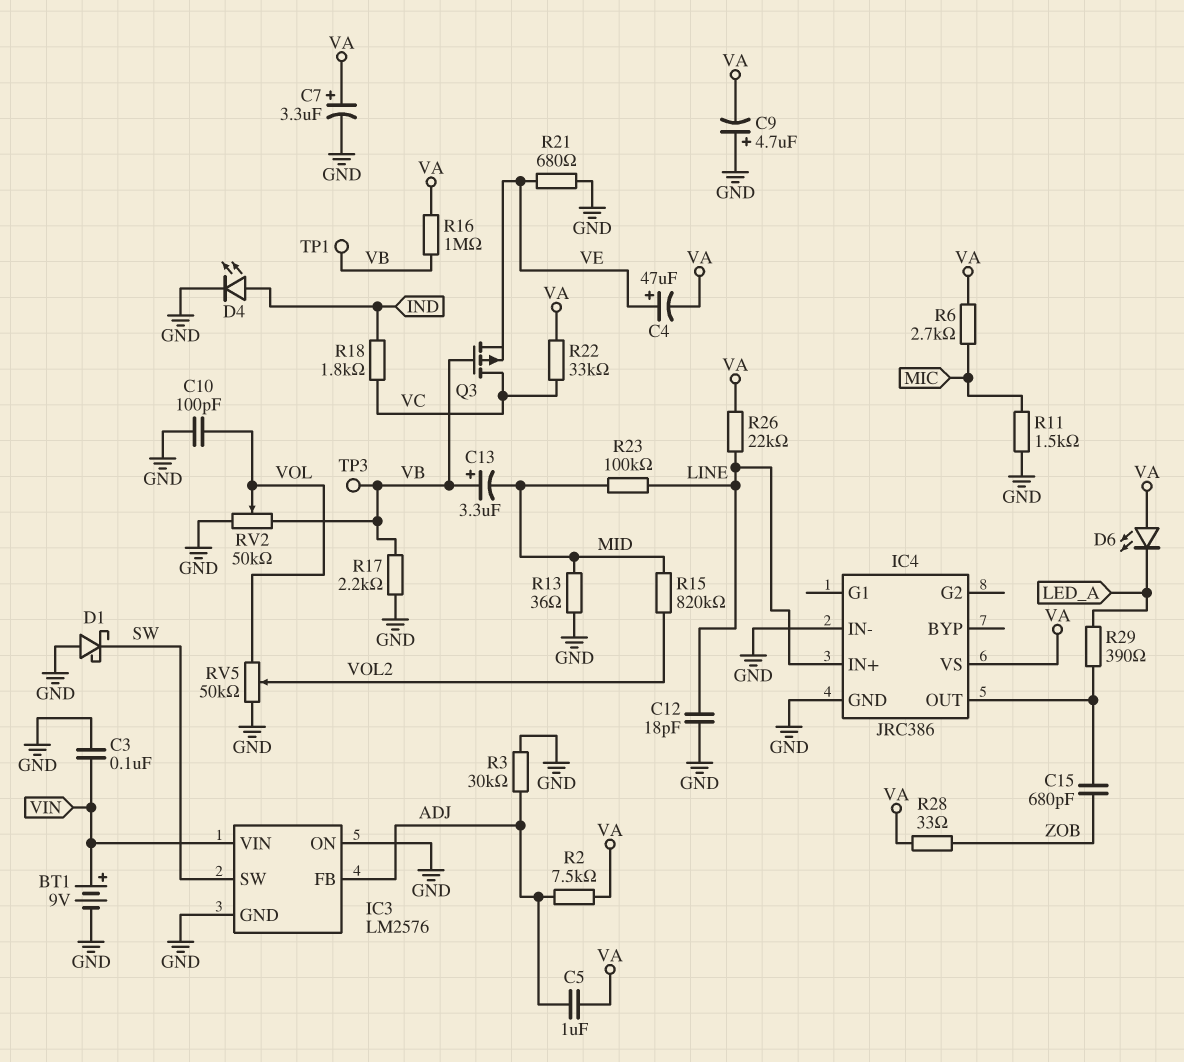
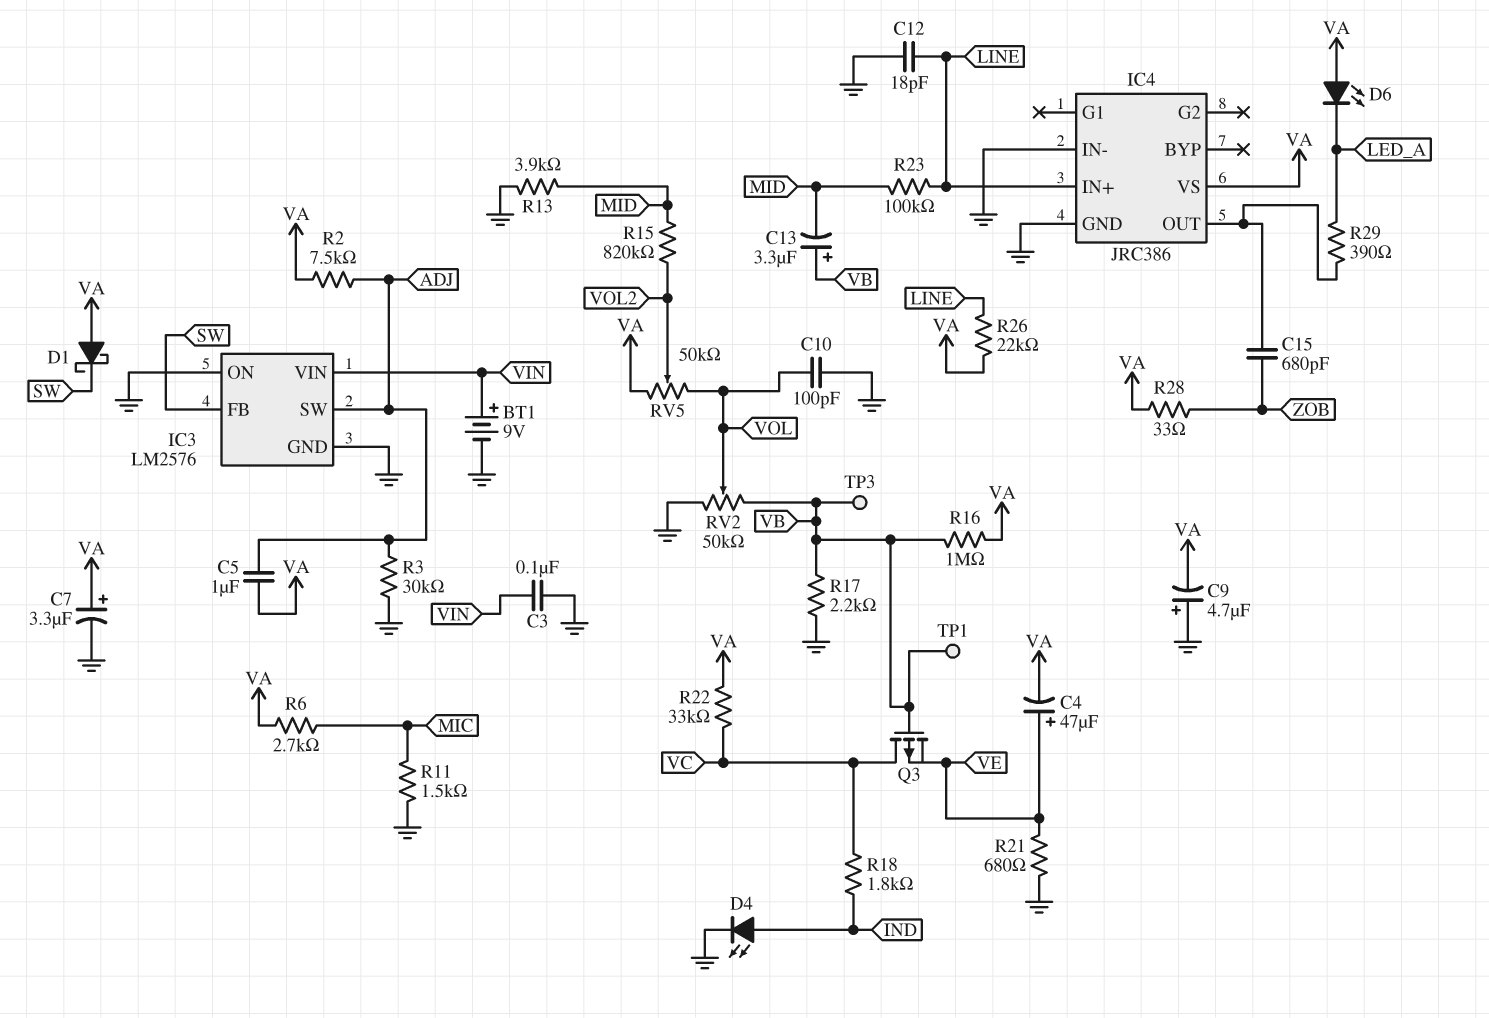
D1: schottky (A GND, K SW) -> schottky (A VA, K SW)
IC3 pin FB: ADJ -> SW
IC3 pin SW: SW -> ADJ
R13: 36 (GND, MID) -> 3.9k (GND, MID)
RV5: 50k (GND, VOL, wiper VOL2) -> 50k (VA, VOL, wiper VOL2)

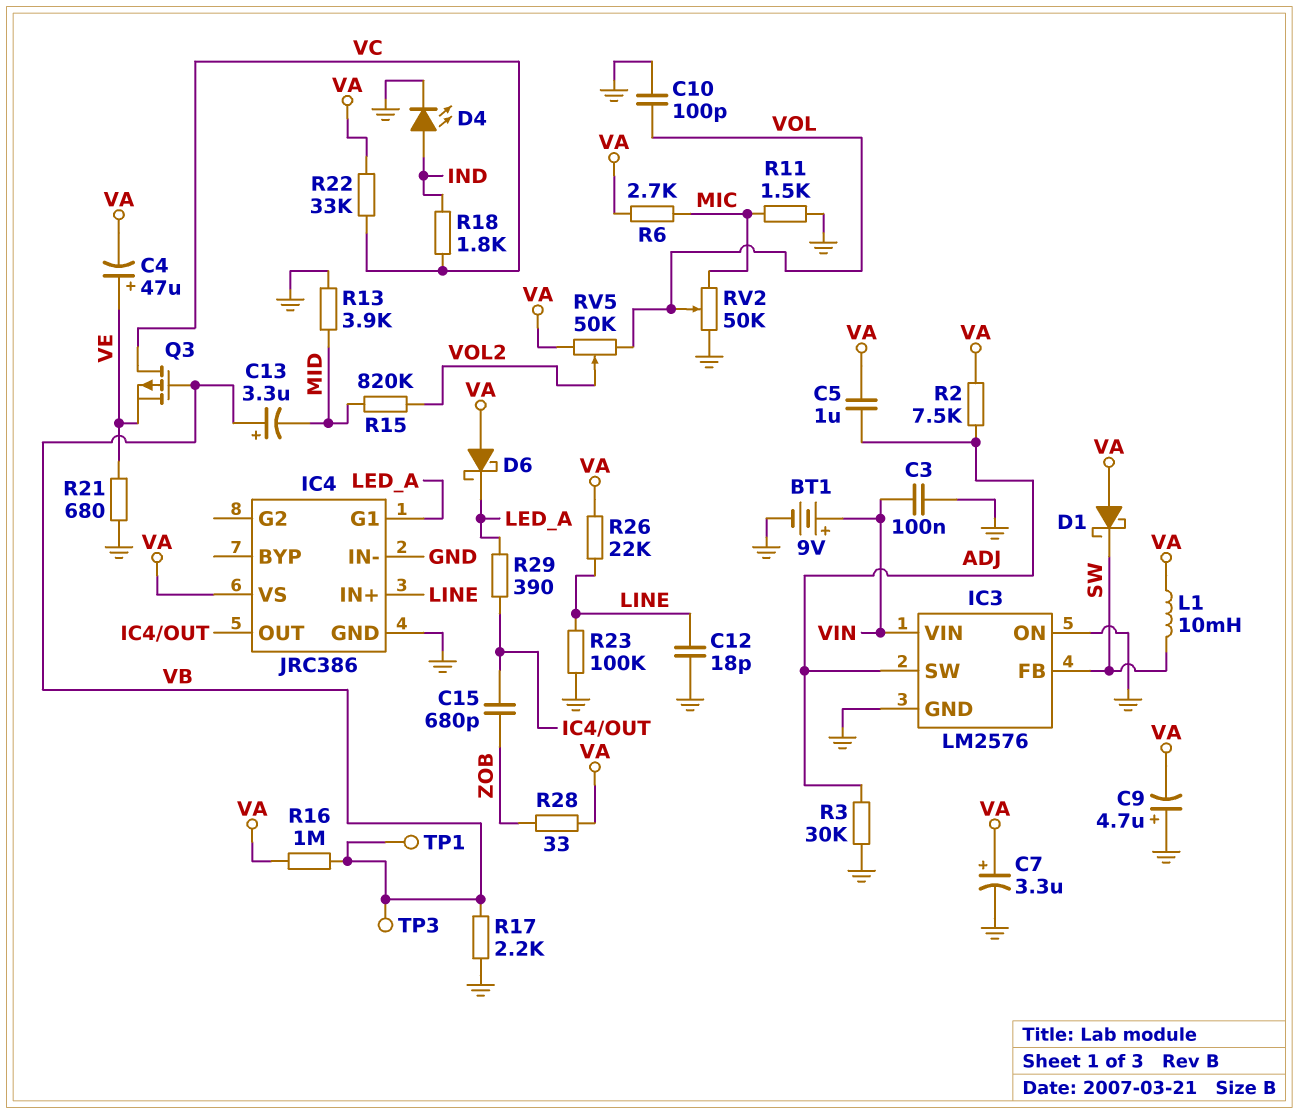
D6: LED (A VA, K LED_A) -> schottky (A VA, K LED_A)
IC4 pin G1: none -> LED_A
L1: none -> 10mH (SW, VA)
R23: 100k (LINE, MID) -> 100k (GND, LINE)
RV2: 50k (GND, VB, wiper VOL) -> 50k (GND, MIC, wiper VOL)

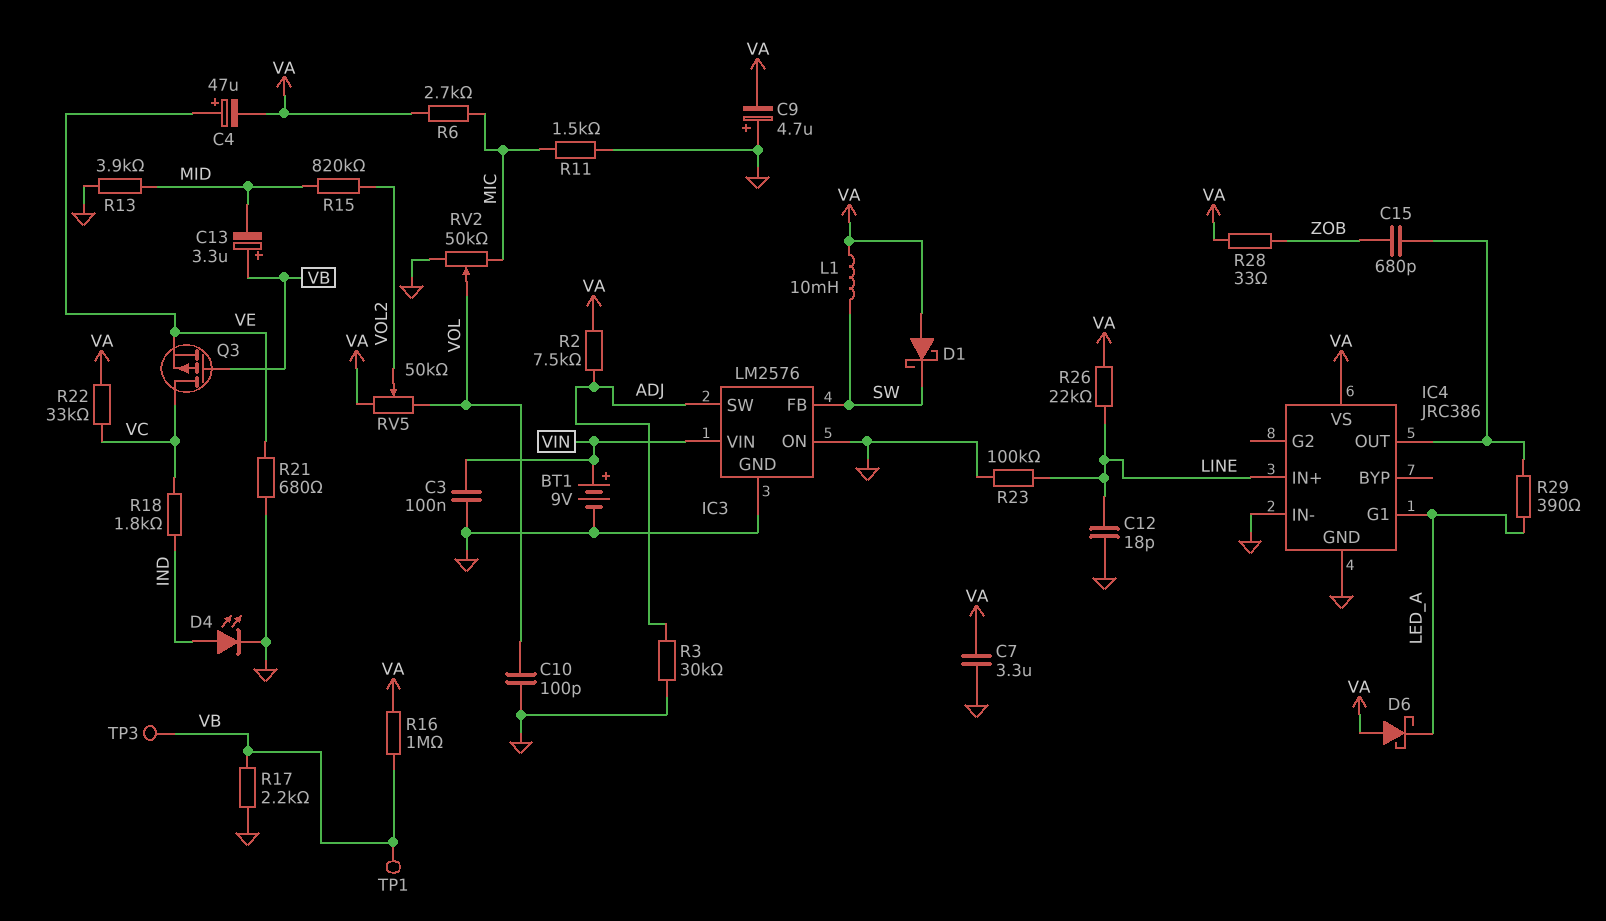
C5: 1uF (ADJ, VA) -> none
C7: 3.3uF (plus VA, minus GND) -> 3.3uF (GND, VA)

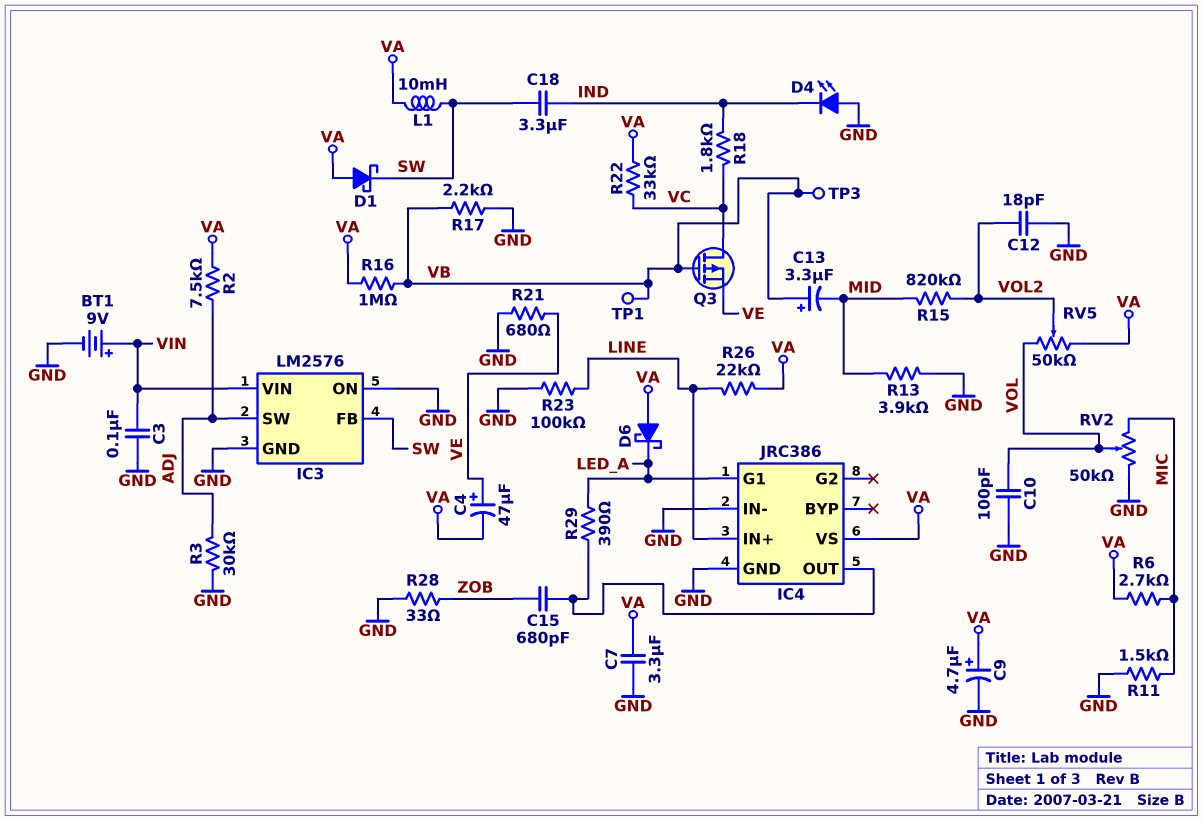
C9: 4.7uF (plus GND, minus VA) -> 4.7uF (plus VA, minus GND)
C12: 18pF (GND, LINE) -> 18pF (GND, VOL2)
C18: none -> 3.3uF (IND, SW)
D4: LED (A IND, K GND) -> LED (A GND, K IND)
R28: 33 (VA, ZOB) -> 33 (GND, ZOB)

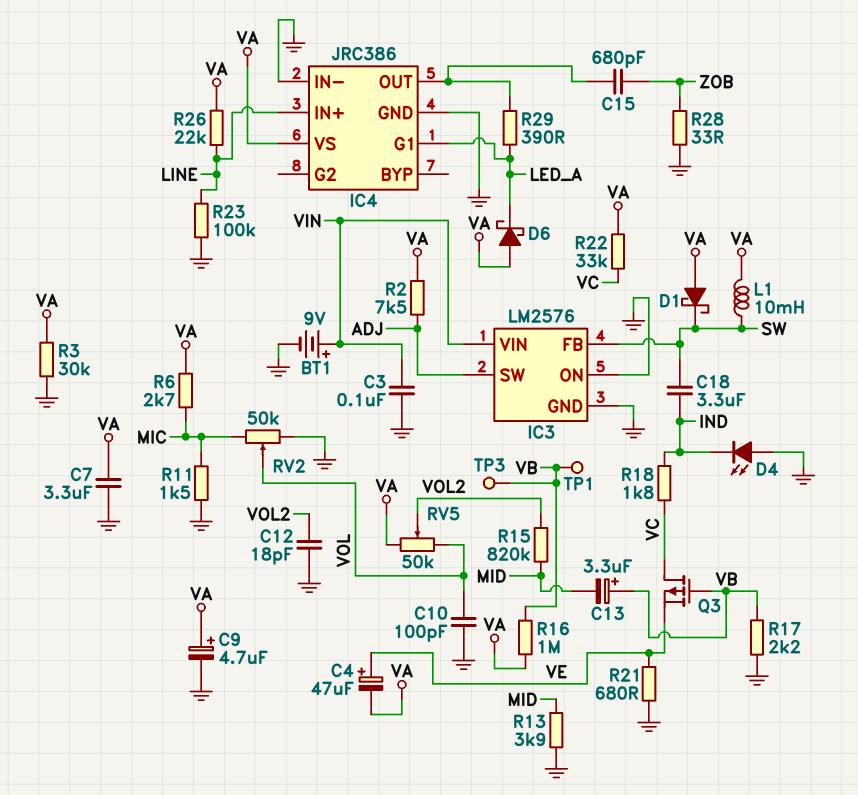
R3: 30k (ADJ, GND) -> 30k (GND, VA)

